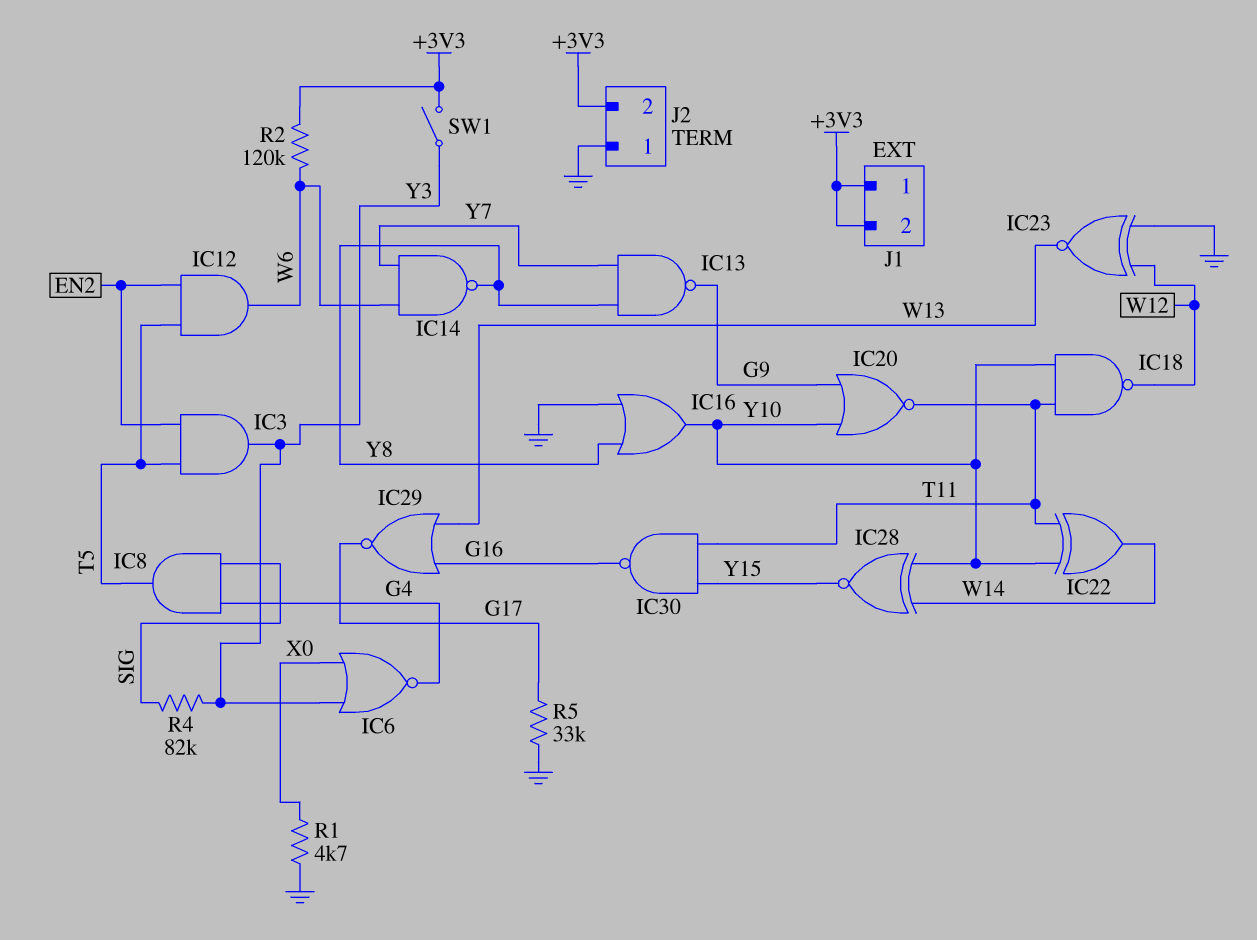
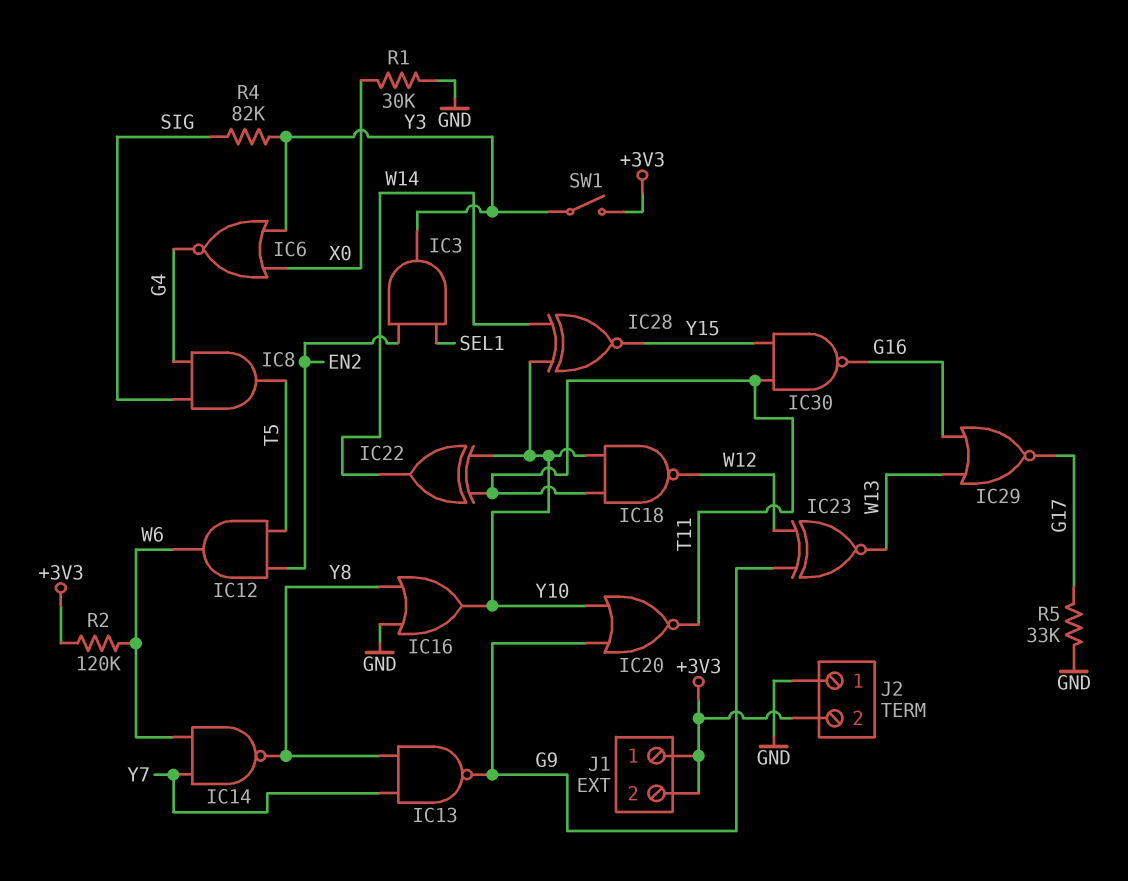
IC3: AND (in EN2, in T5, out Y3) -> AND (in EN2, in SEL1, out Y3)
IC23: XNOR (in GND, in W12, out W13) -> XNOR (in G9, in W12, out W13)
R1: 4.7k (GND, X0) -> 30k (GND, X0)

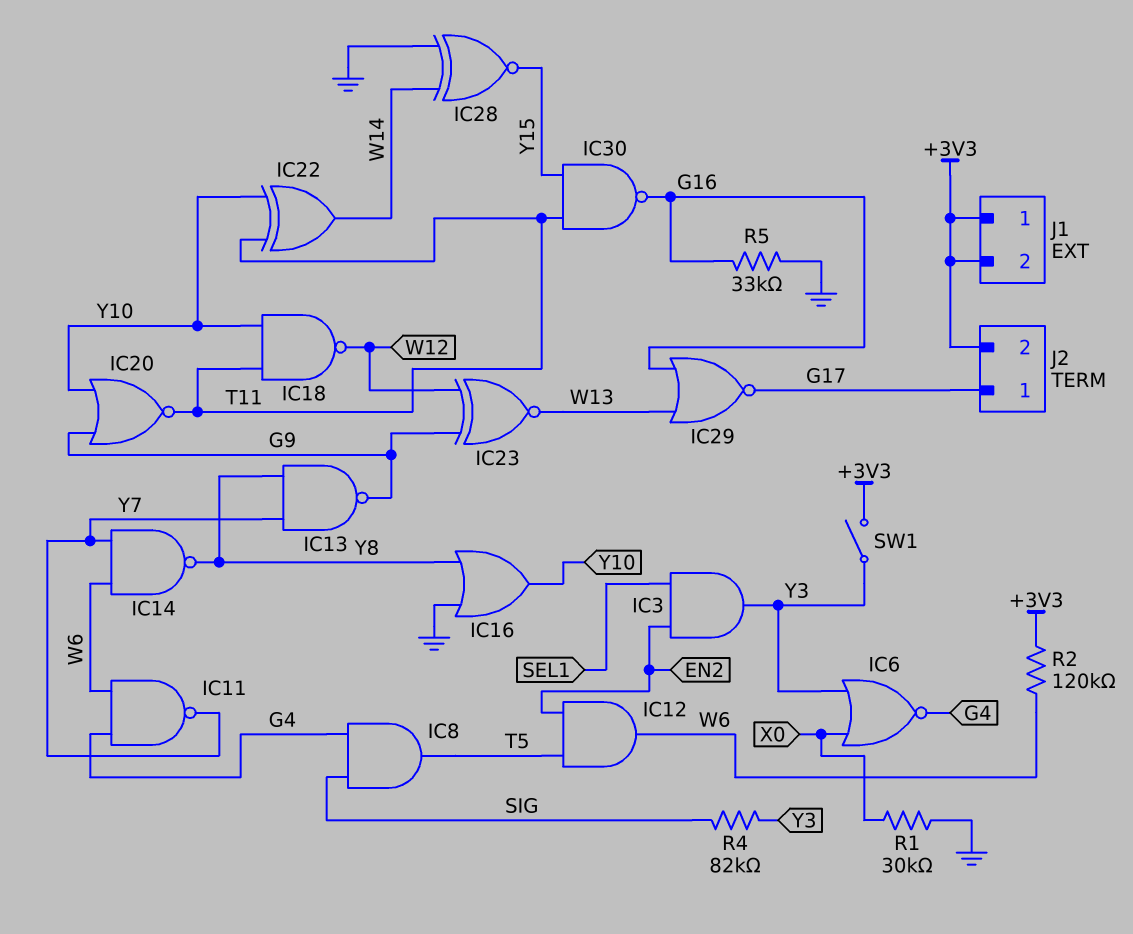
IC11: none -> NAND (in G4, in W6, out Y7)
IC28: XNOR (in W14, in Y10, out Y15) -> XNOR (in GND, in W14, out Y15)
J2 pin 1: GND -> G17
R5: 33k (G17, GND) -> 33k (G16, GND)

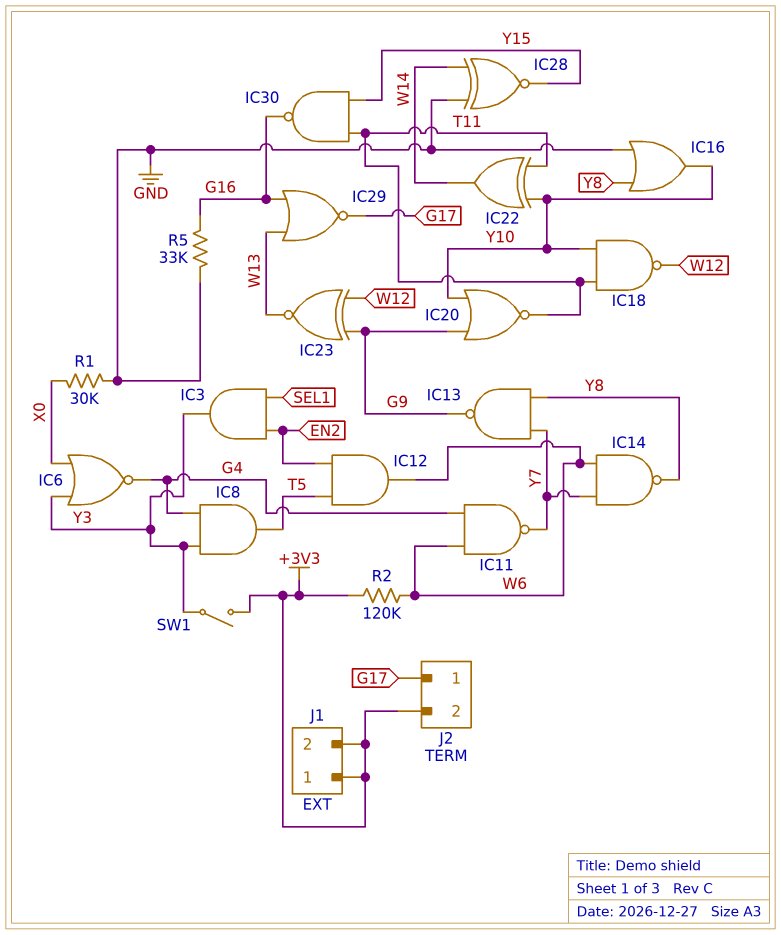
IC8: AND (in G4, in SIG, out T5) -> AND (in G4, in Y3, out T5)
R4: 82k (SIG, Y3) -> none

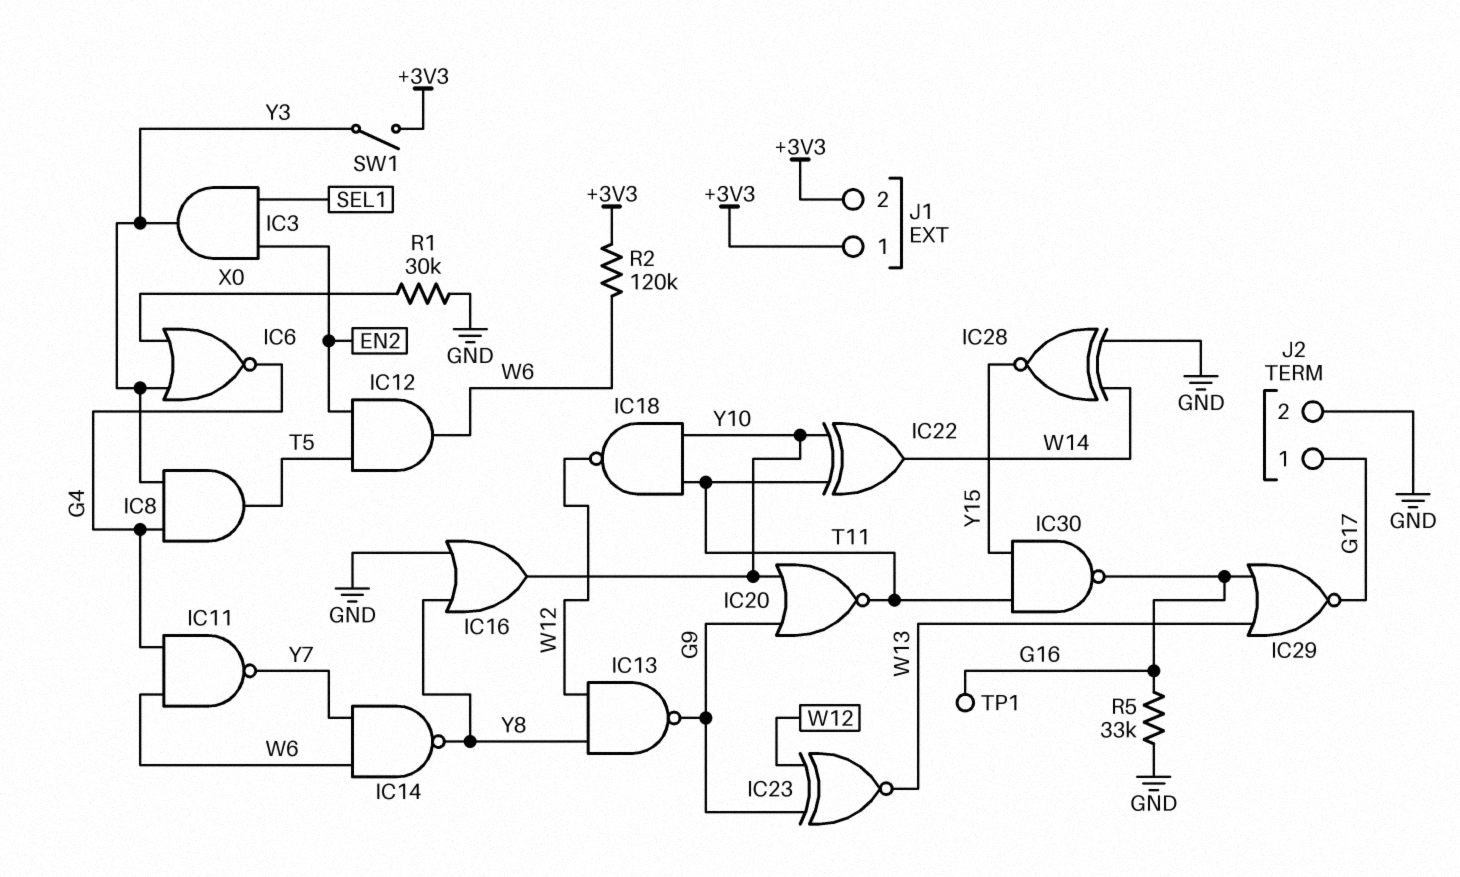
IC13: NAND (in Y7, in Y8, out G9) -> NAND (in W12, in Y8, out G9)
J2 pin 2: +3V3 -> GND
TP1: none -> test point (G16)

